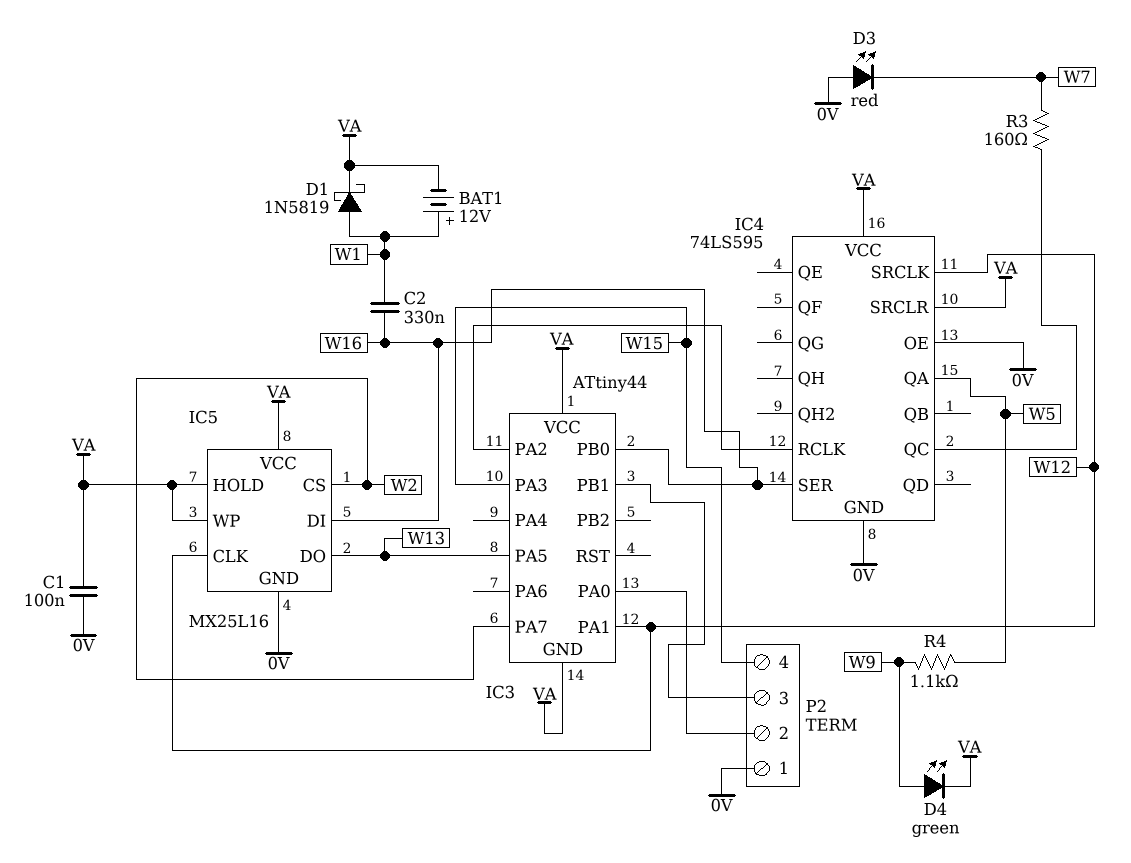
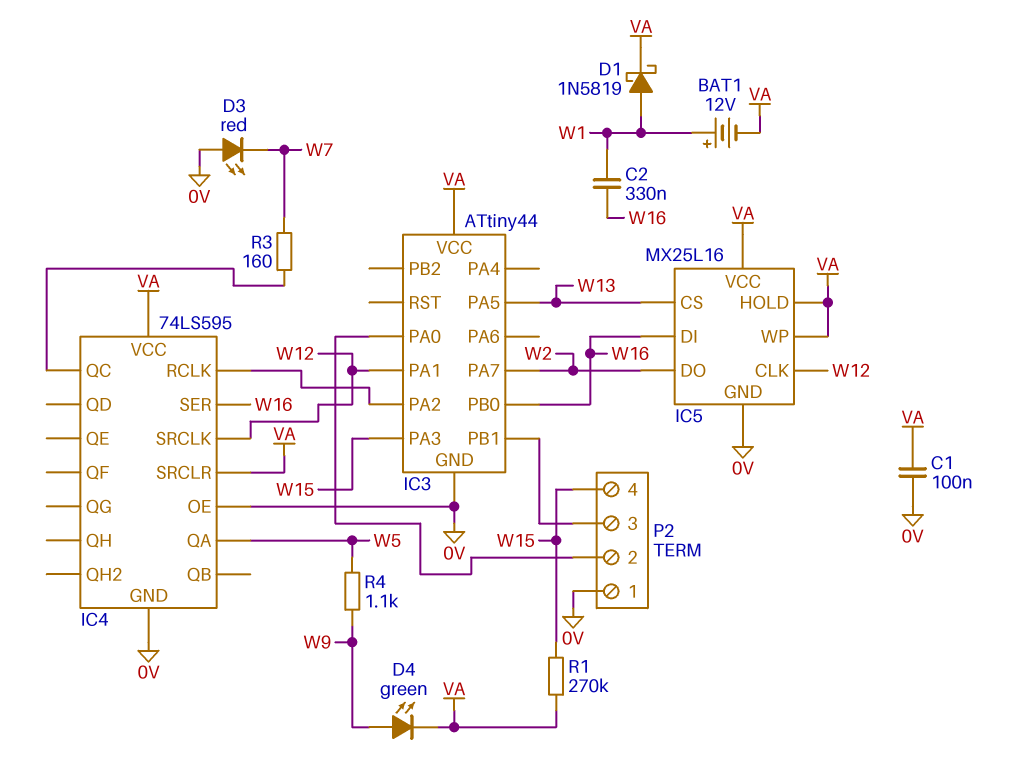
IC3 pin GND: VA -> 0V
IC5 pin CS: W2 -> W13
IC5 pin DO: W13 -> W2
R1: none -> 270k (VA, W15)

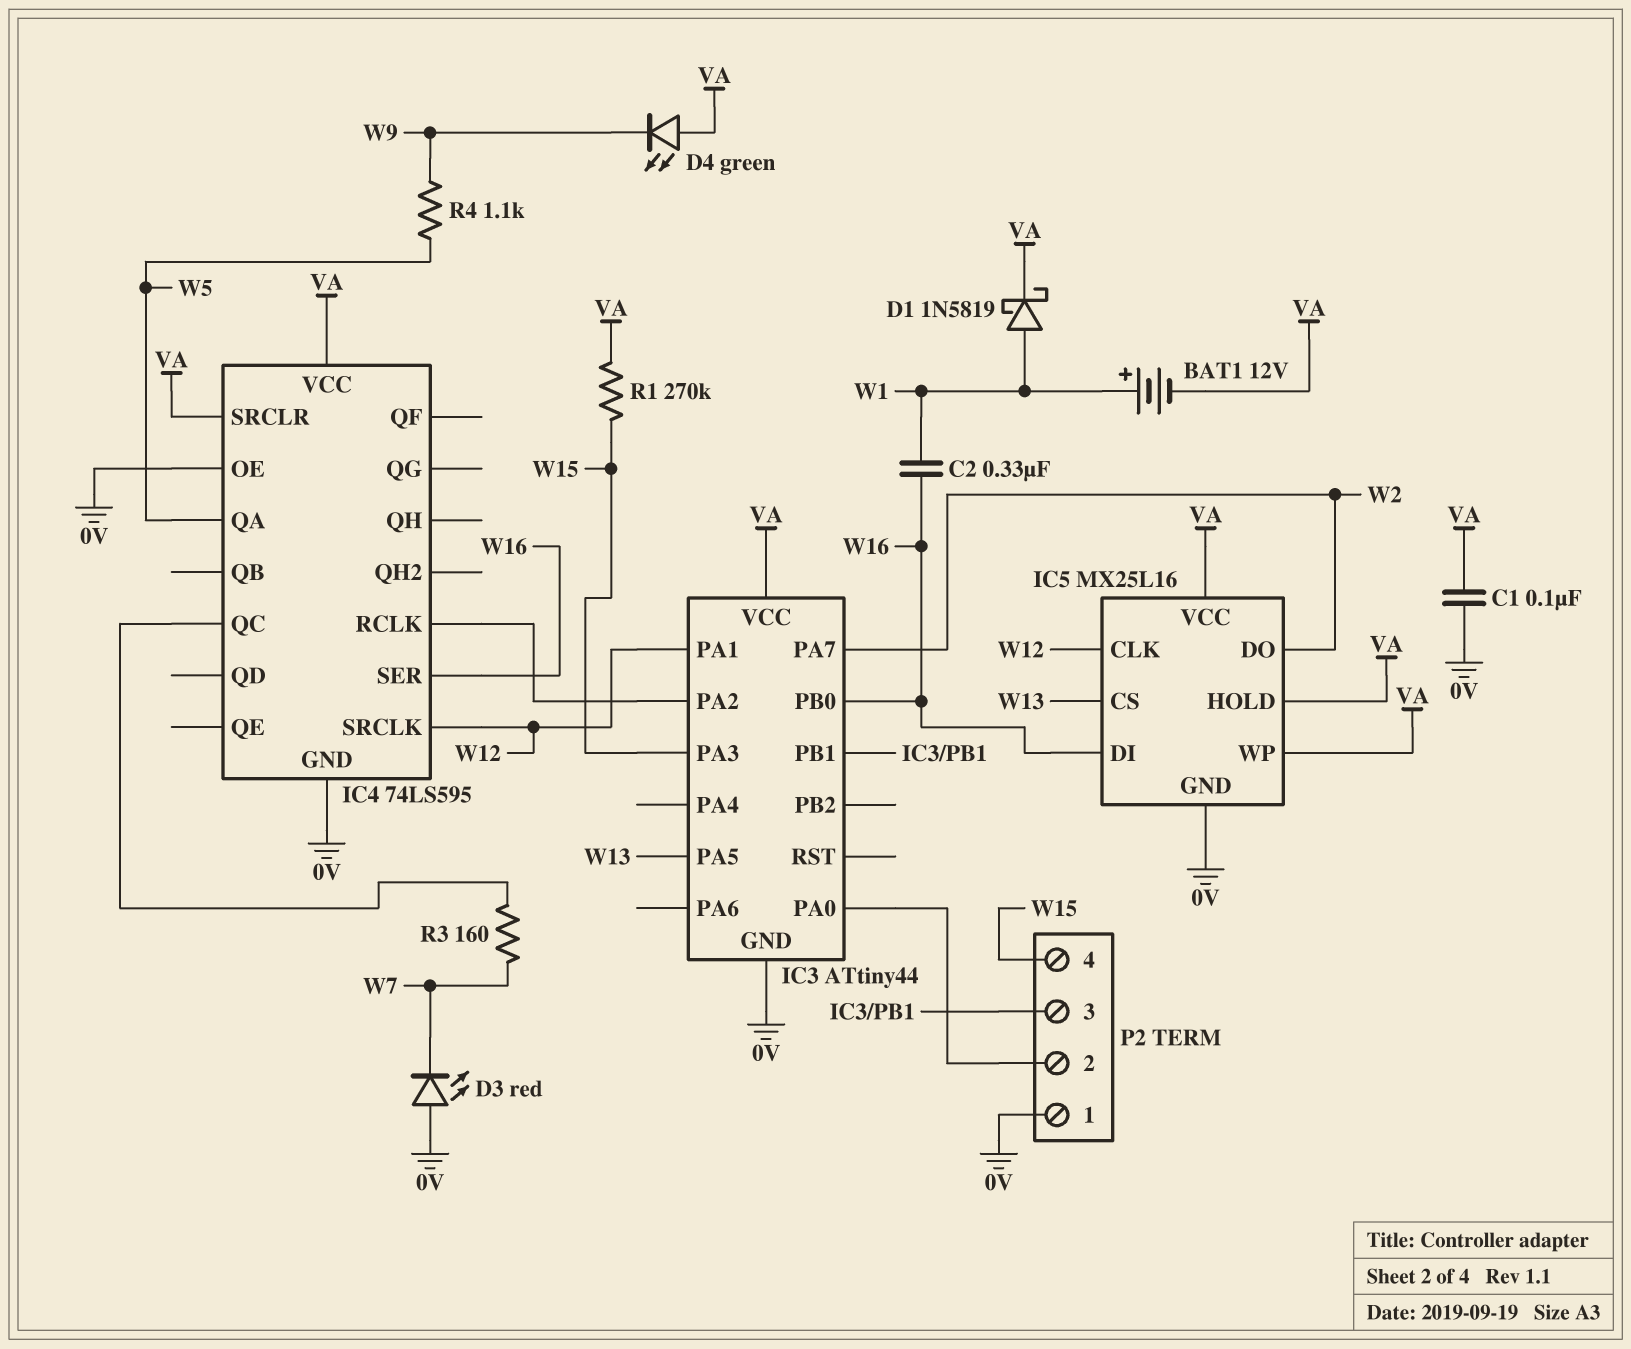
D4: LED green (A W9, K VA) -> LED green (A VA, K W9)

